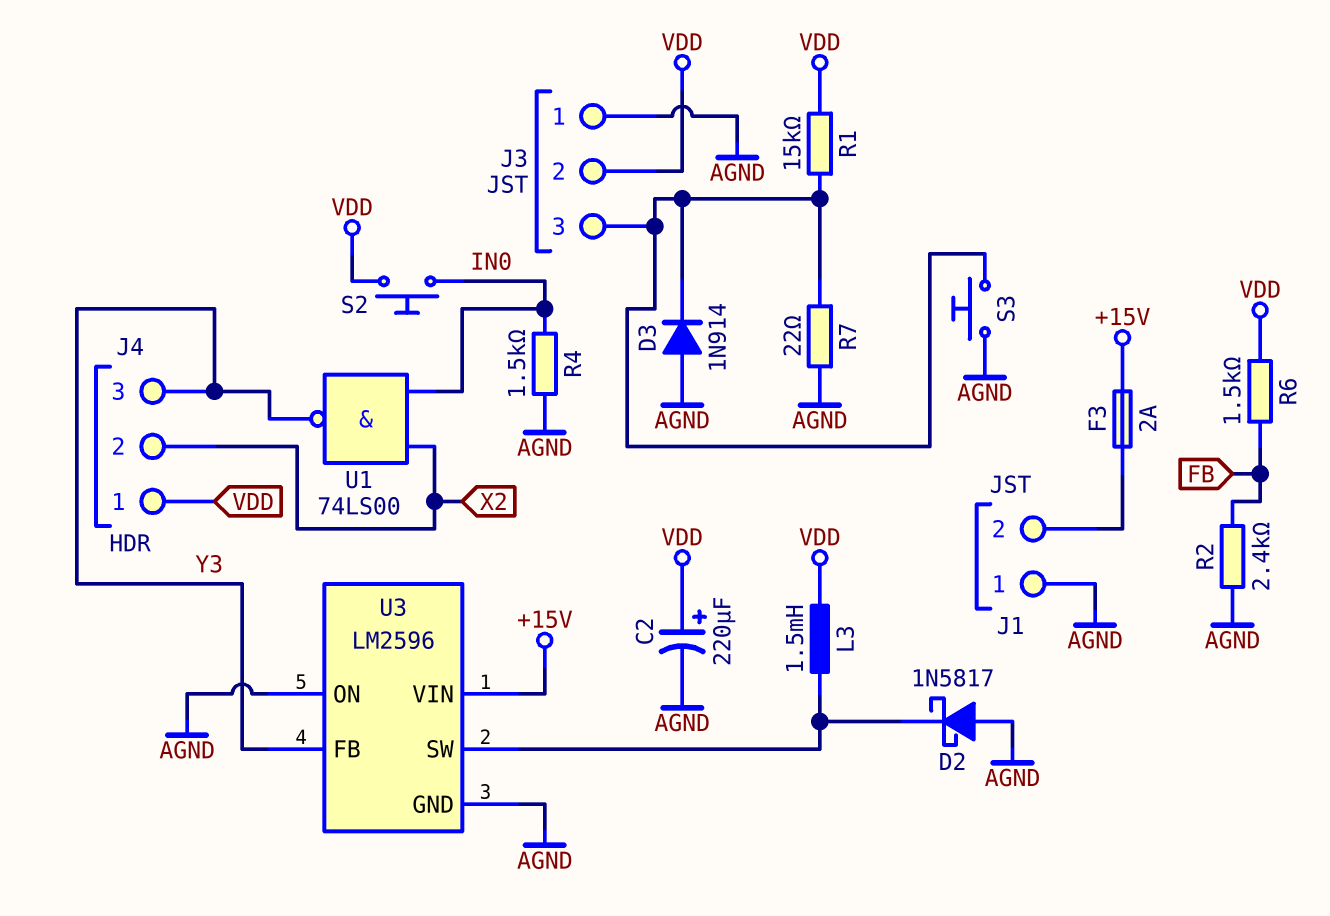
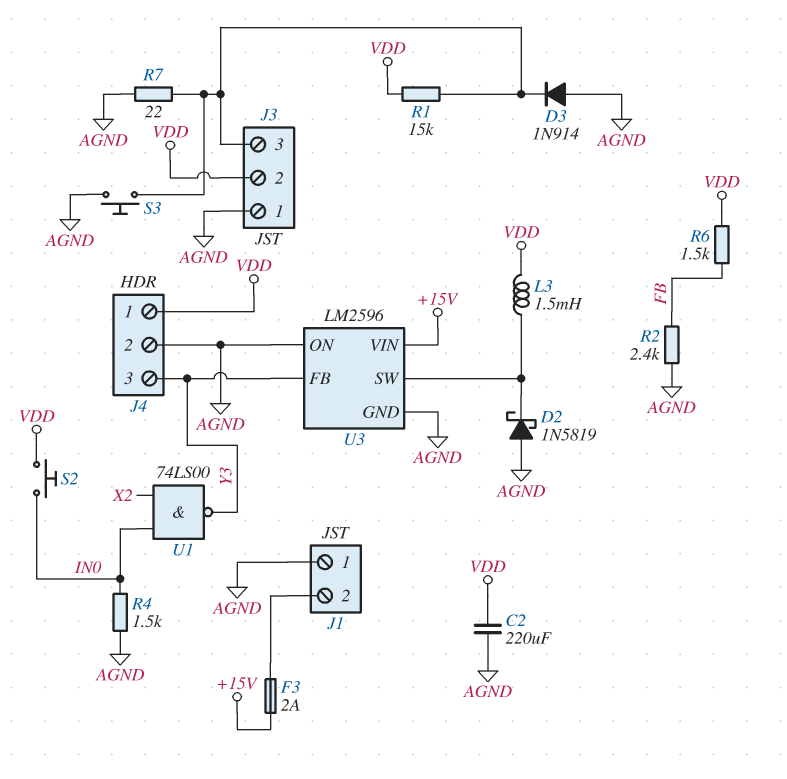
C2: 220uF (plus VDD, minus AGND) -> 220uF (AGND, VDD)
D2: schottky 1N5817 (A AGND, K U3/SW) -> schottky 1N5819 (A AGND, K U3/SW)
J4 pin 2: X2 -> AGND

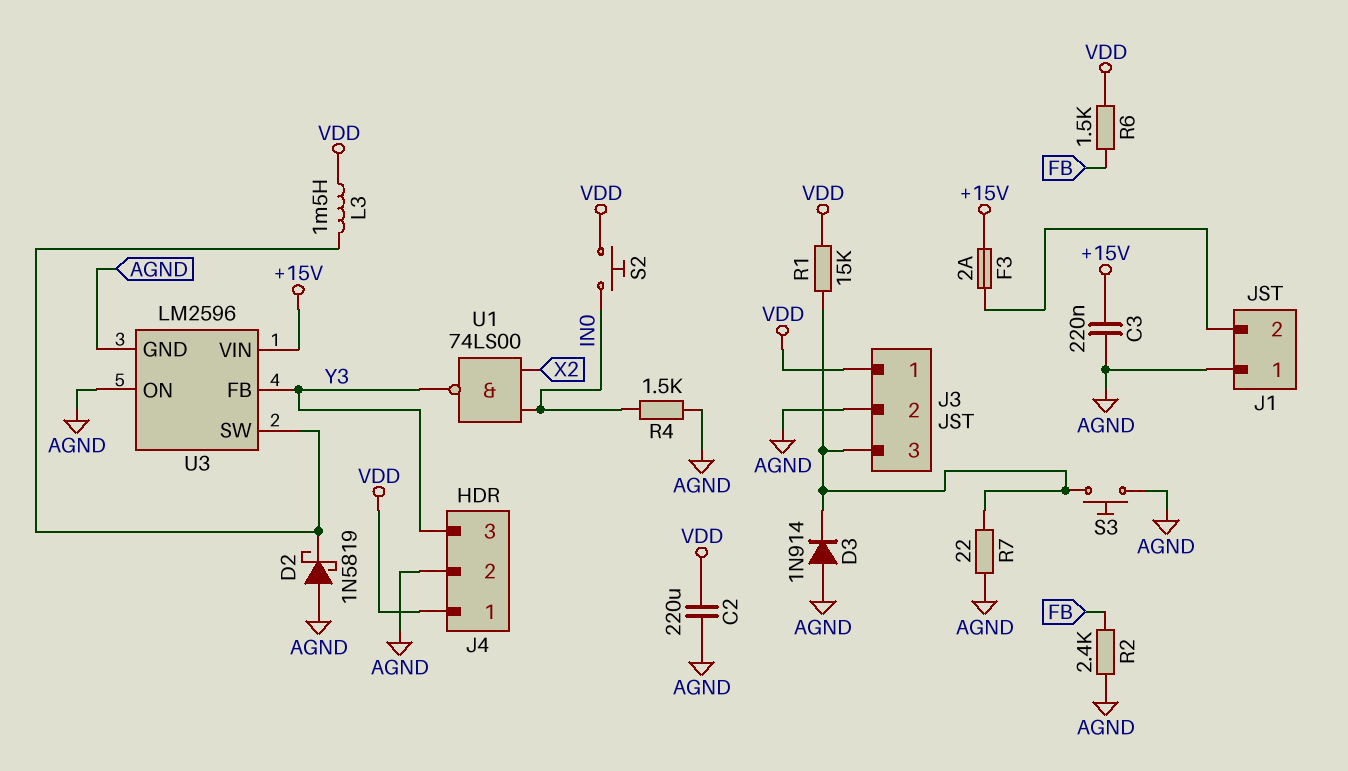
C3: none -> 220nF (+15V, AGND)
J3 pin 1: AGND -> VDD
J3 pin 2: VDD -> AGND

